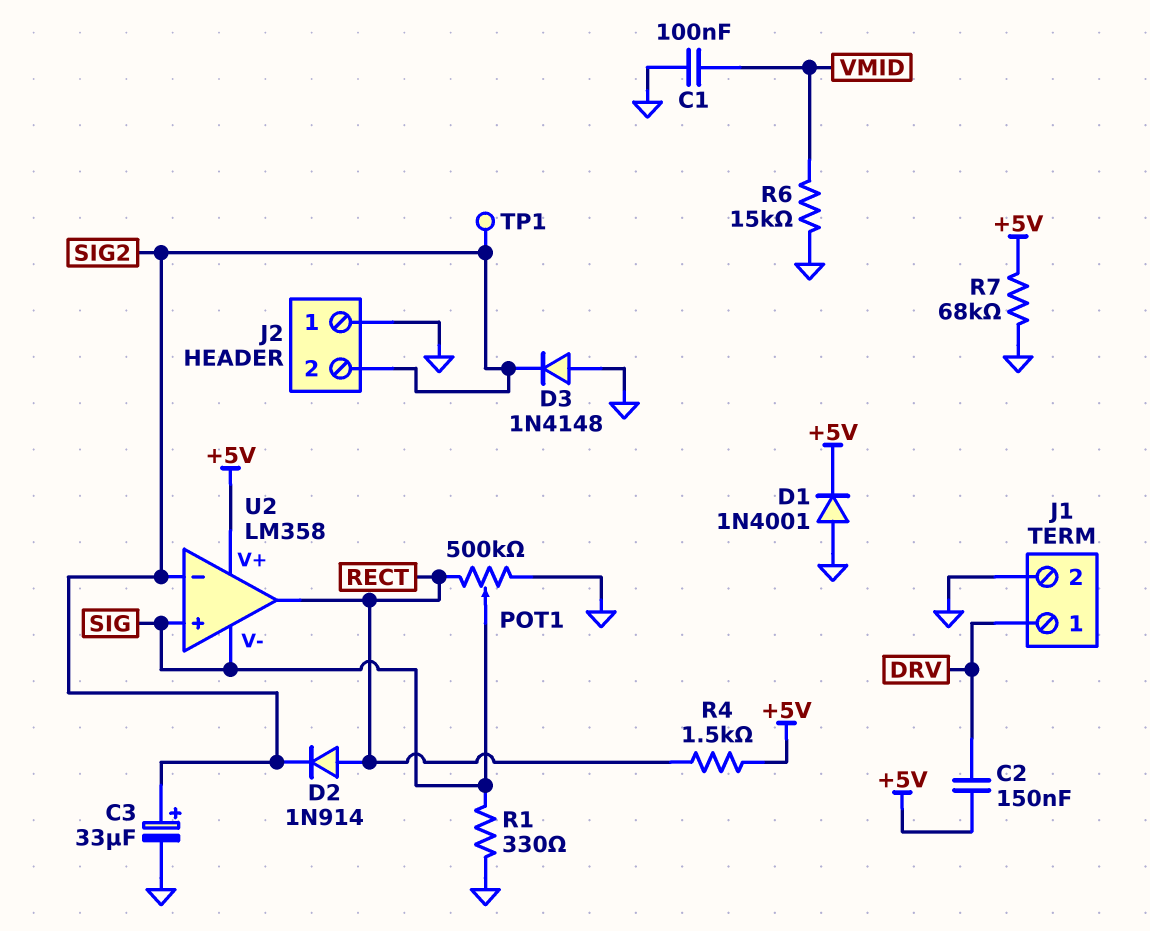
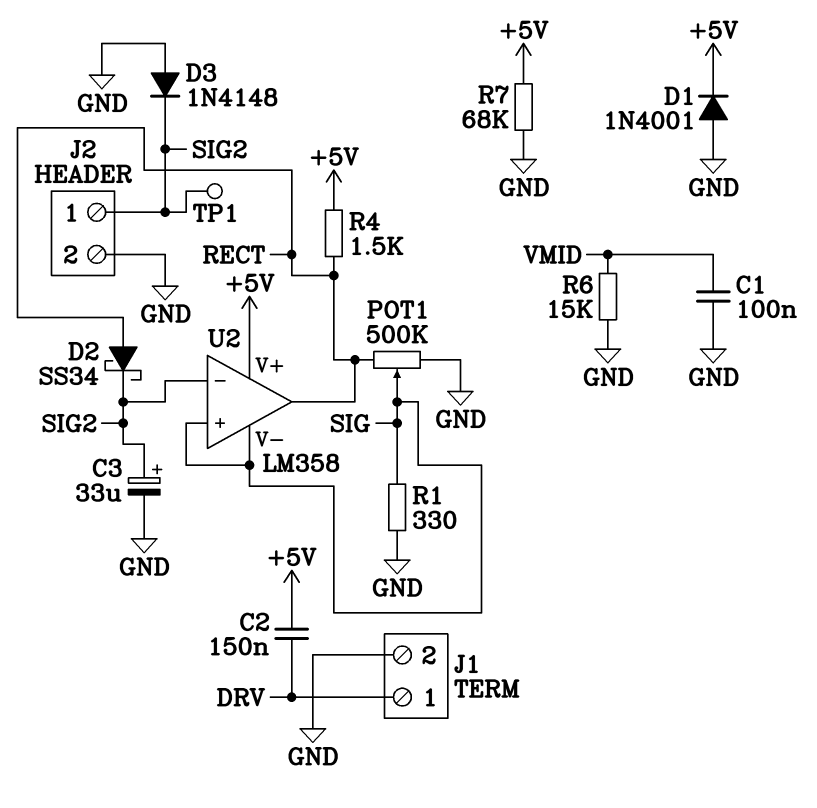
D2: diode 1N914 (A RECT, K SIG2) -> schottky SS34 (A RECT, K SIG2)
J2 pin 1: GND -> SIG2
J2 pin 2: SIG2 -> GND

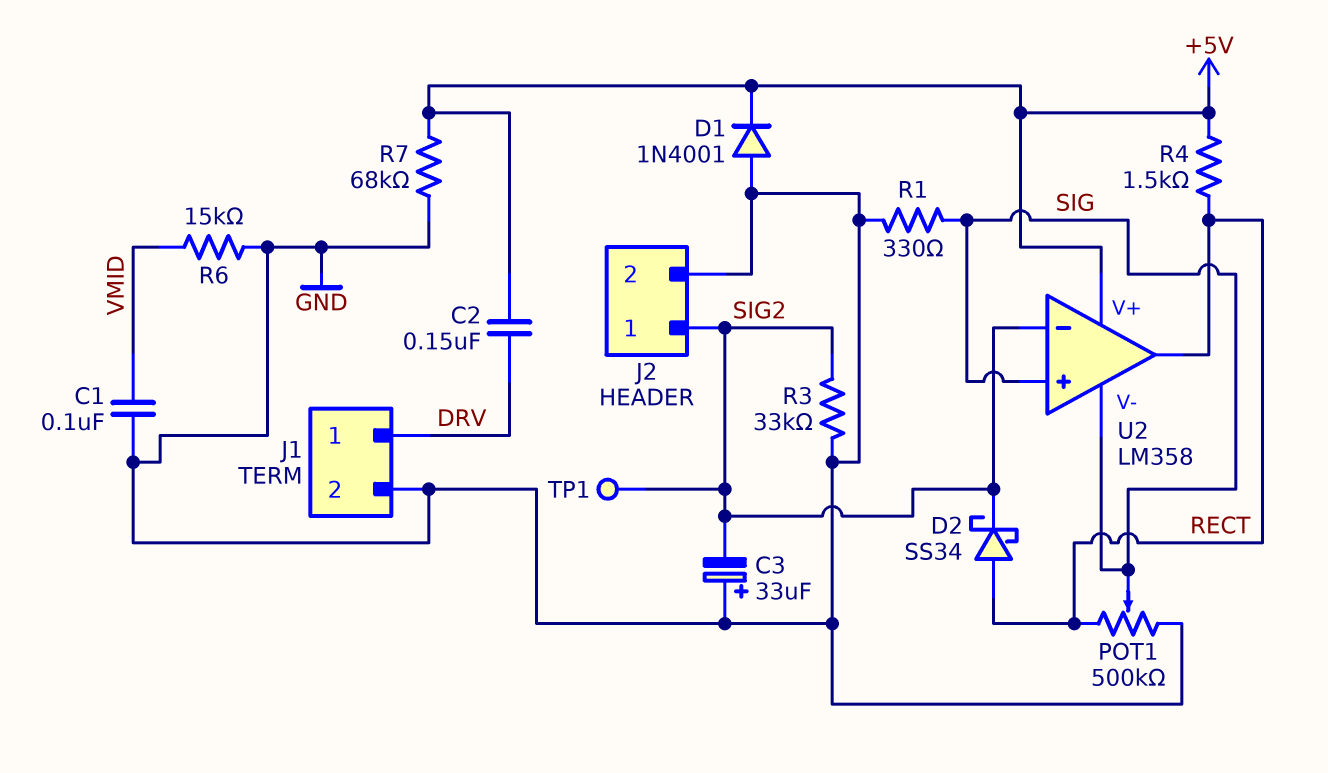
C3: 33uF (plus SIG2, minus GND) -> 33uF (plus GND, minus SIG2)
D3: diode 1N4148 (A GND, K SIG2) -> none
R3: none -> 33k (GND, SIG2)

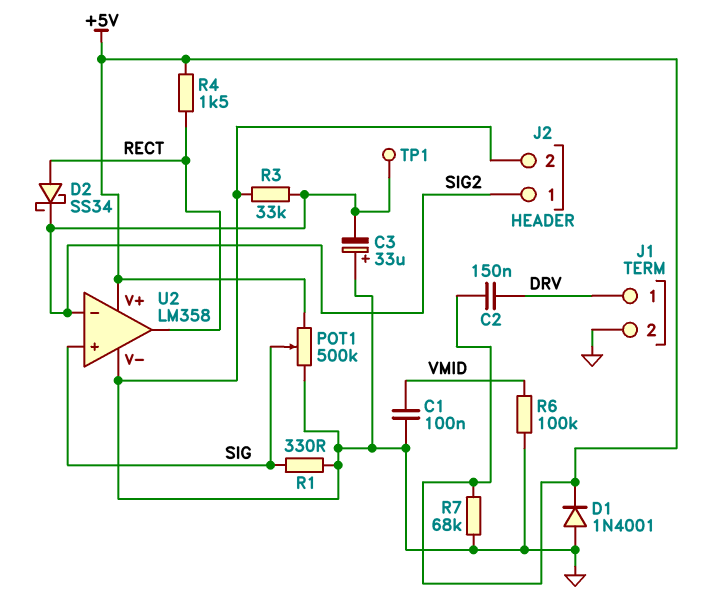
POT1: 500k (GND, RECT, wiper SIG) -> 500k (+5V, GND, wiper SIG)
R6: 15k (GND, VMID) -> 100k (GND, VMID)
U2 pin V-: SIG -> GND

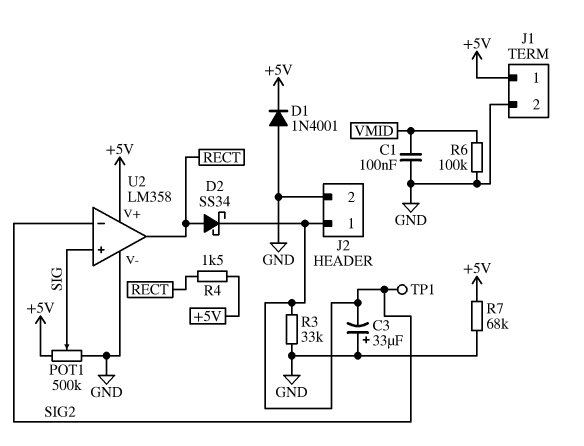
C2: 150nF (+5V, DRV) -> none
J1 pin 1: DRV -> +5V
R1: 330 (GND, SIG) -> none

